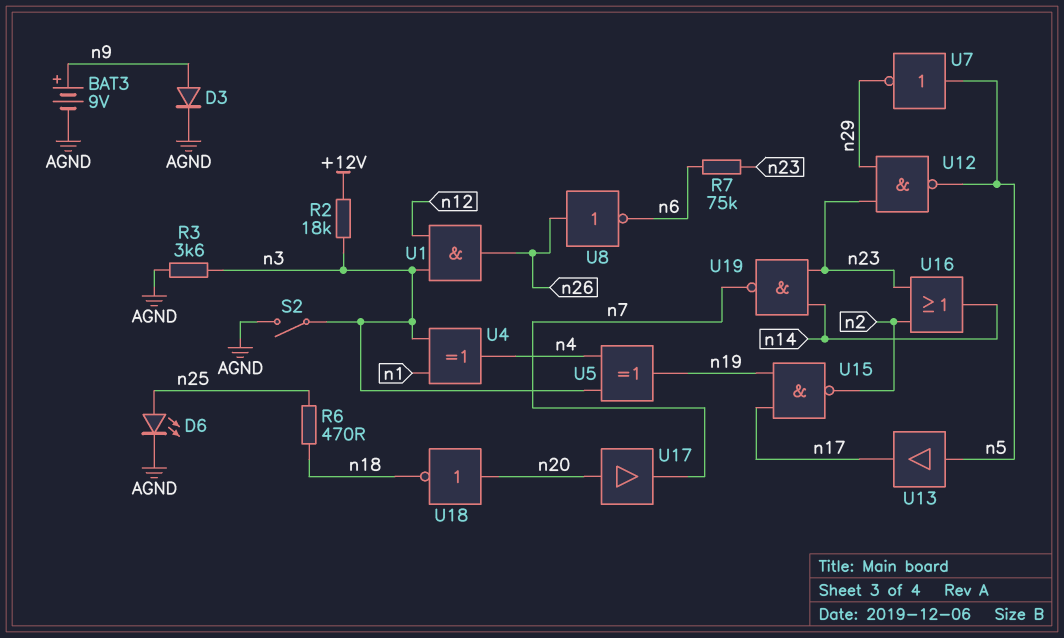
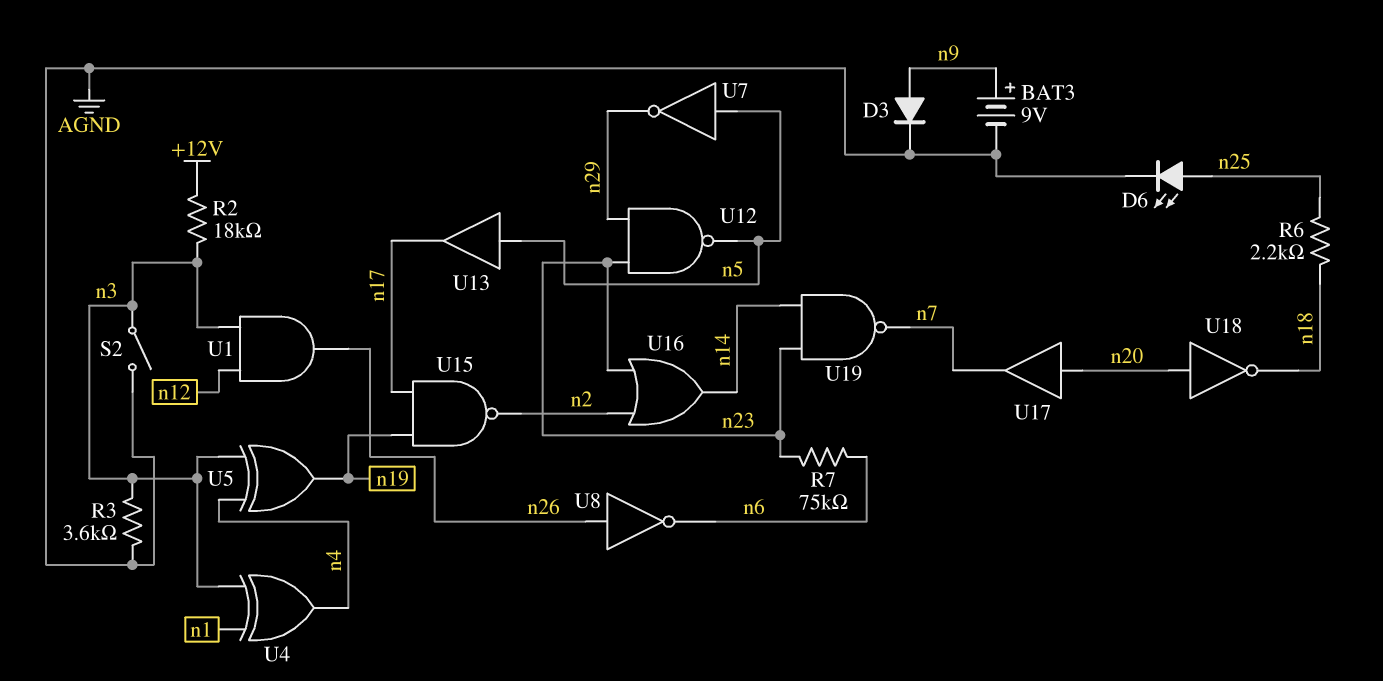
R6: 470 (n18, n25) -> 2.2k (n18, n25)

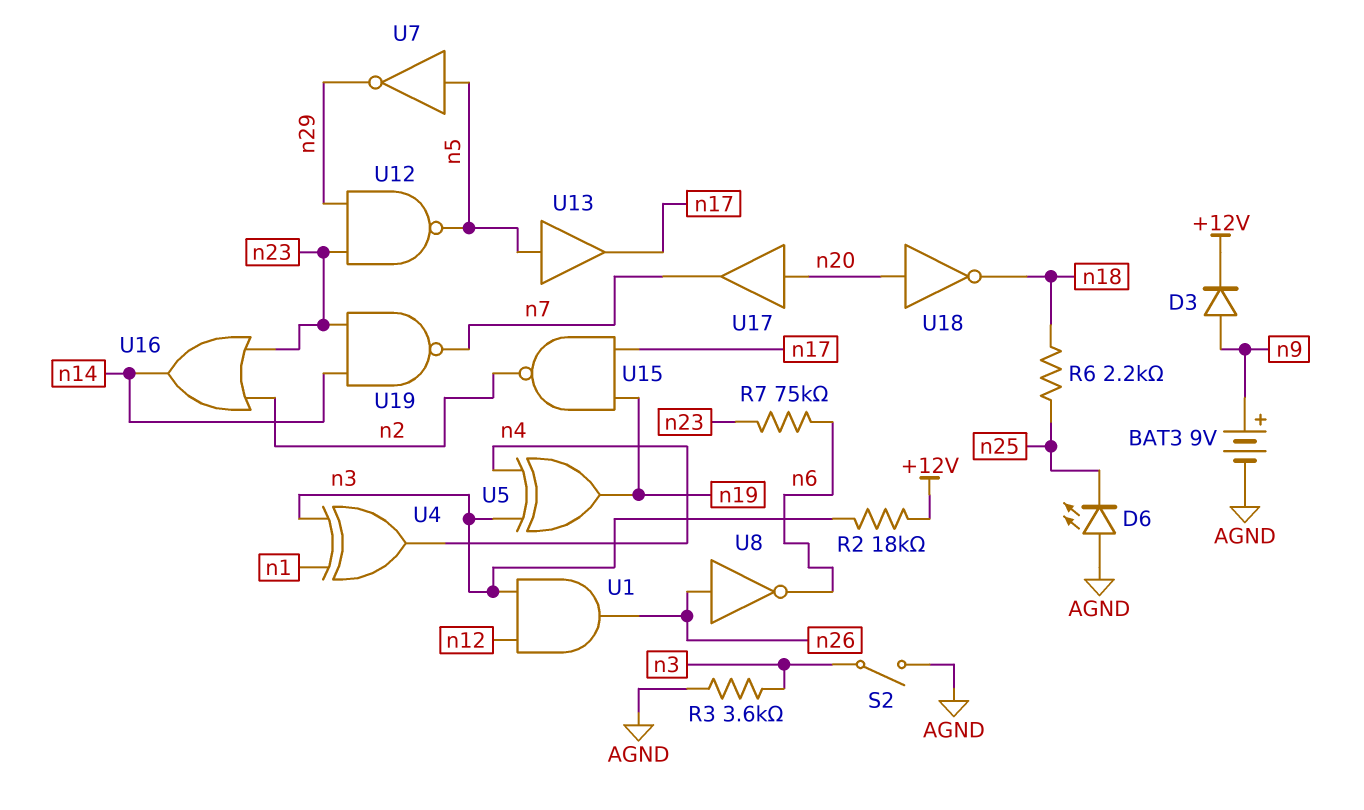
D3: diode (A n9, K AGND) -> diode (A n9, K +12V)
D6: LED (A n25, K AGND) -> LED (A AGND, K n25)

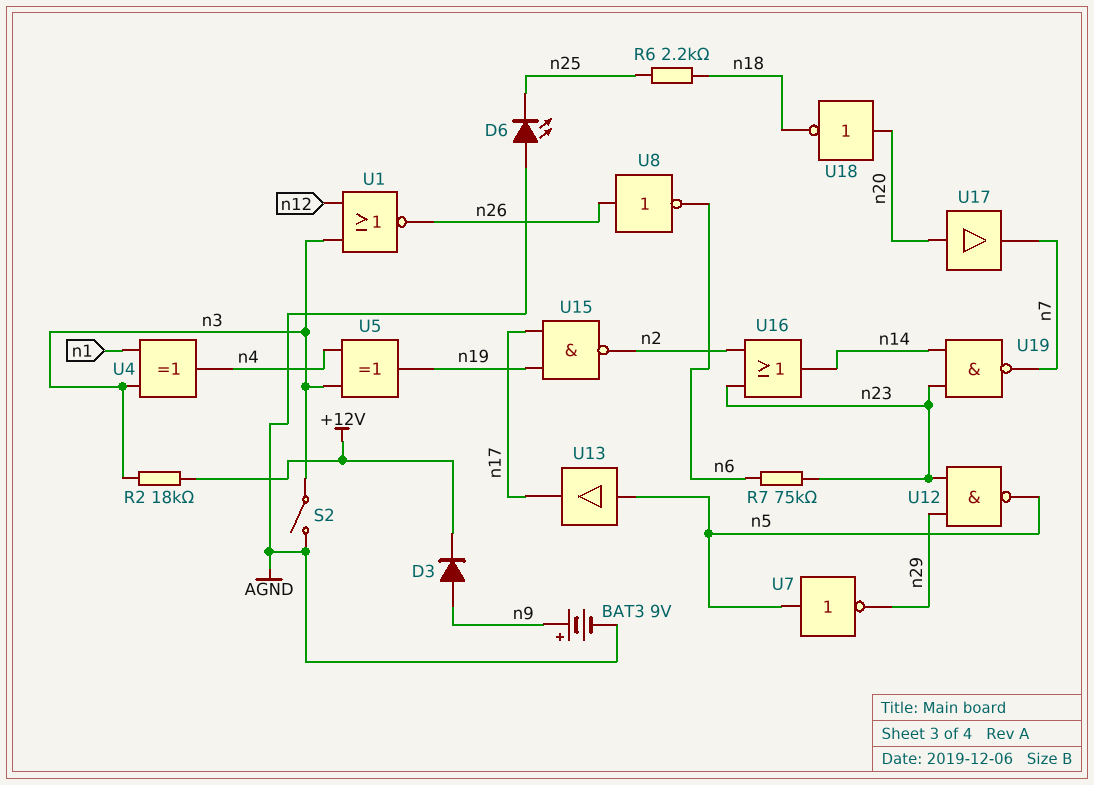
R3: 3.6k (AGND, n3) -> none
U1: AND (in n3, in n12, out n26) -> NOR (in n3, in n12, out n26)

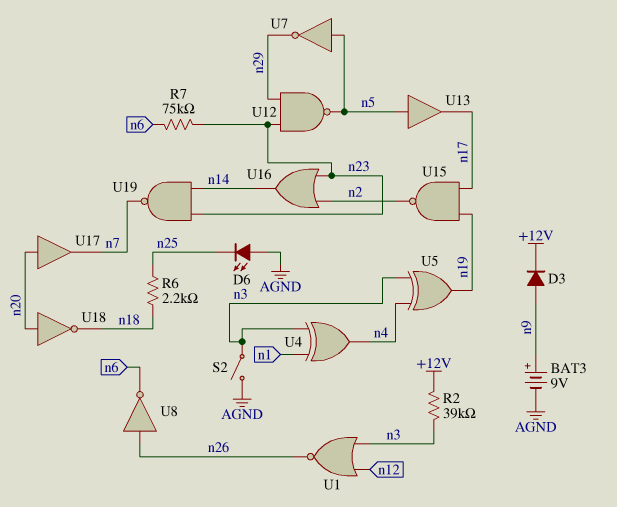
R2: 18k (+12V, n3) -> 39k (+12V, n3)

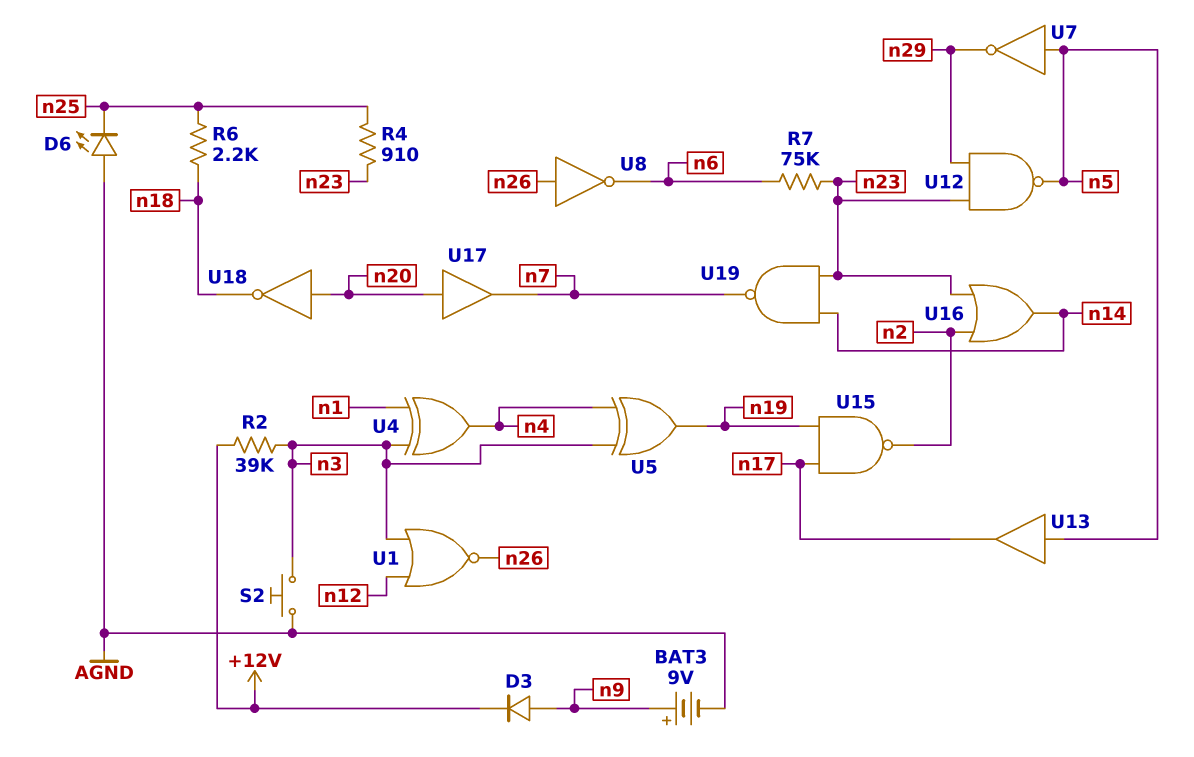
R4: none -> 910 (n23, n25)
S2: switch (AGND, n3) -> button (AGND, n3)

